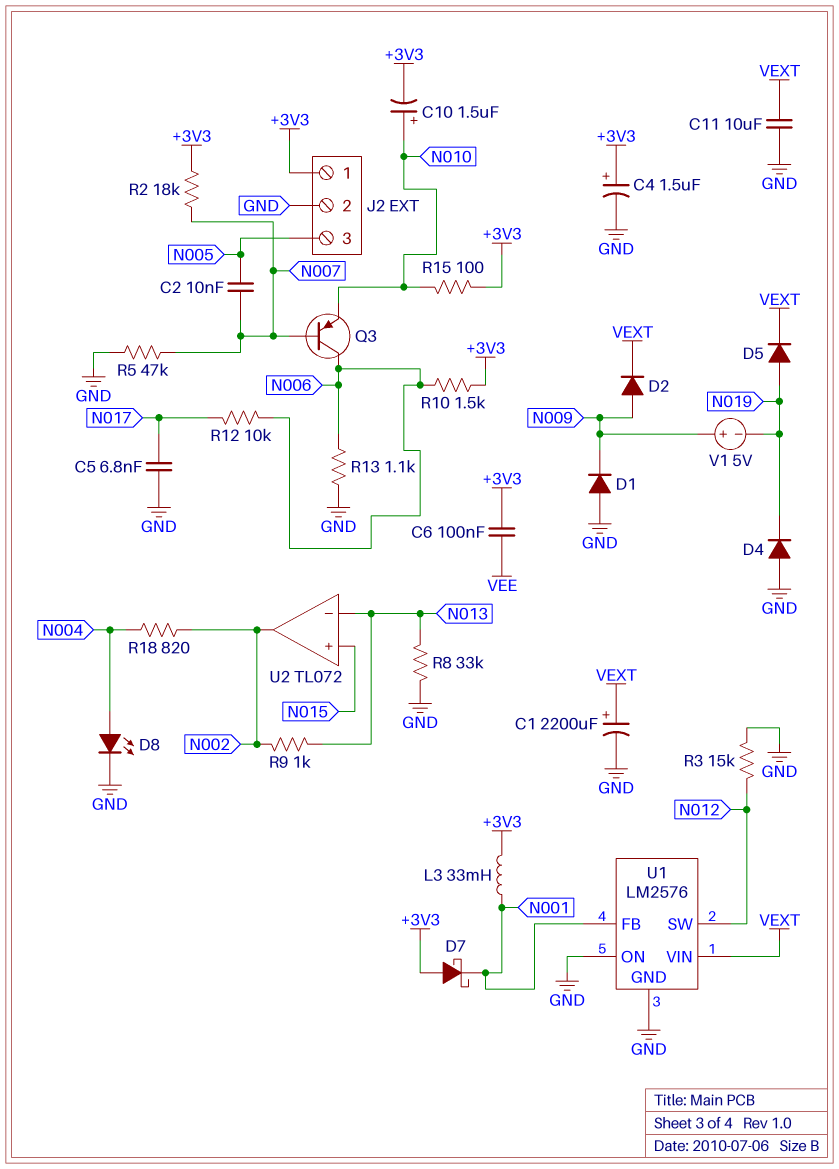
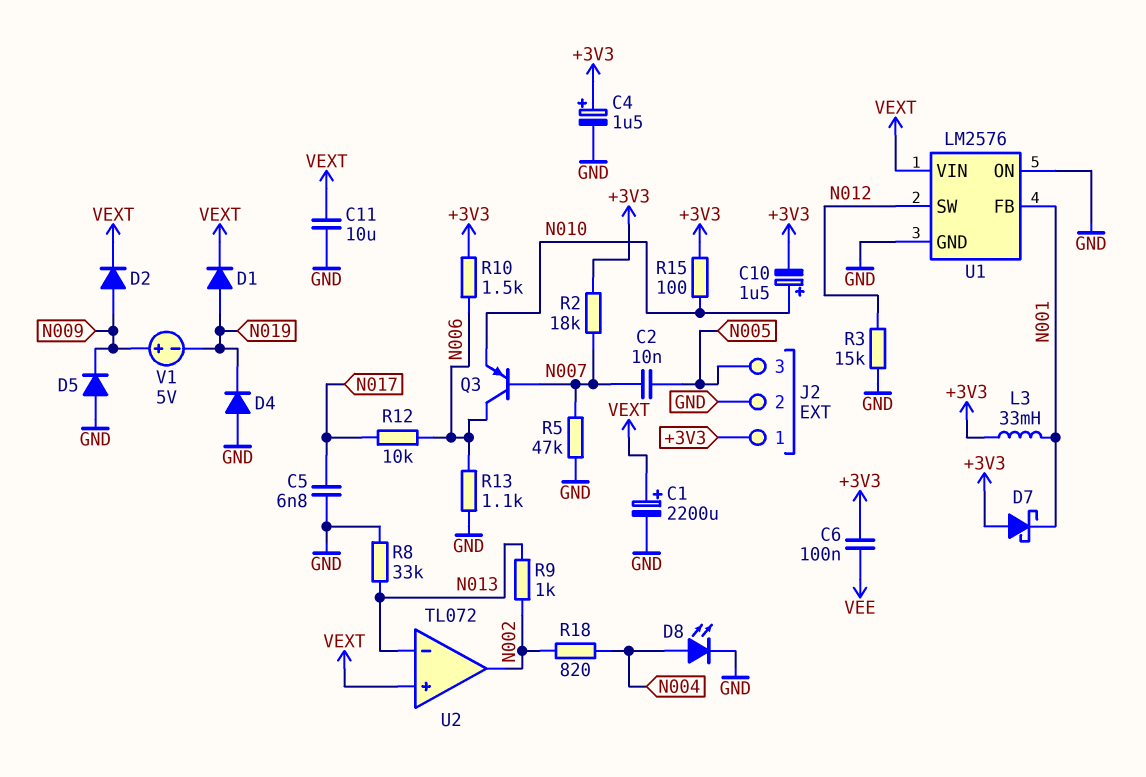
D1: diode (A GND, K N009) -> diode (A N019, K VEXT)
D5: diode (A N019, K VEXT) -> diode (A GND, K N009)
U2 pin in+: N015 -> VEXT

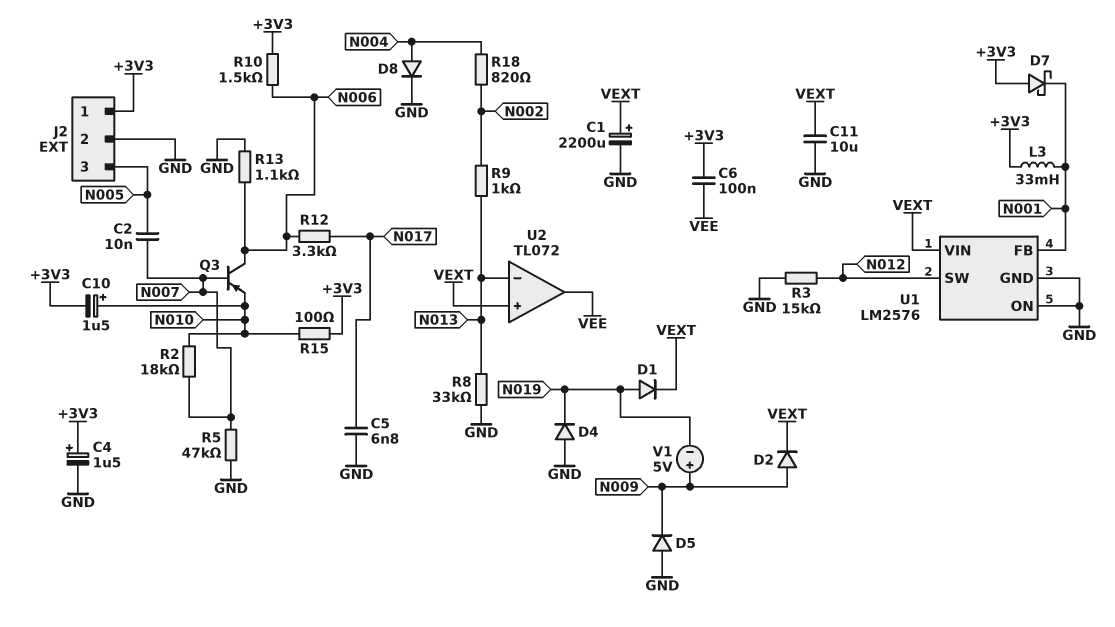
D8: LED (A N004, K GND) -> diode (A N004, K GND)
R2: 18k (+3V3, N007) -> 18k (N007, N010)
R12: 10k (N006, N017) -> 3.3k (N006, N017)
U2 pin out: N002 -> VEE

